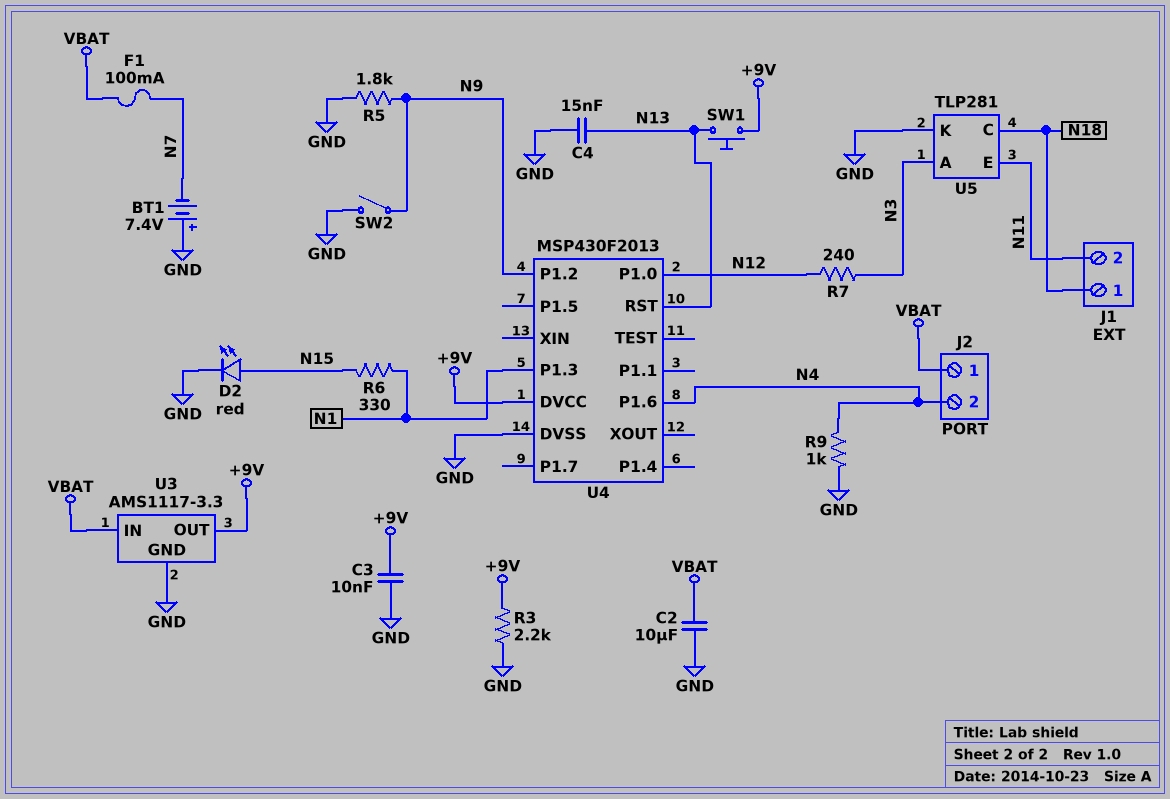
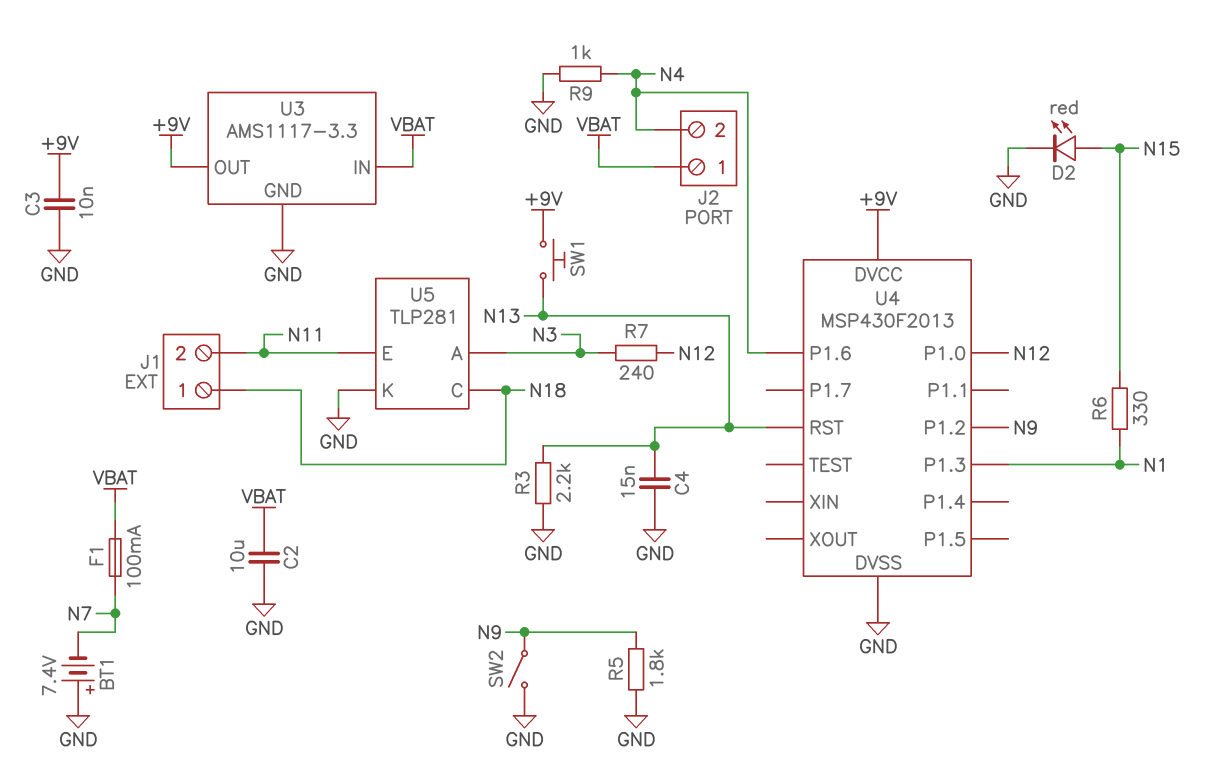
R3: 2.2k (+9V, GND) -> 2.2k (GND, N13)

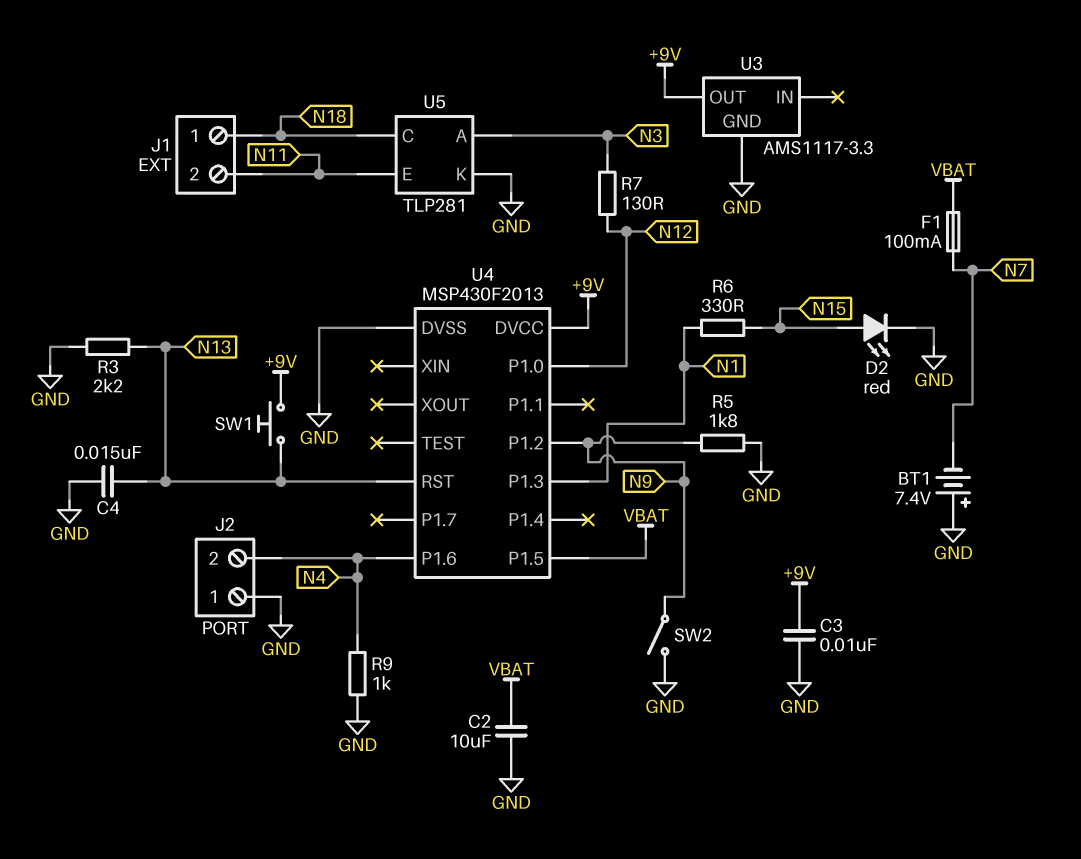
J2 pin 1: VBAT -> GND
R7: 240 (N3, N12) -> 130 (N3, N12)
U3 pin IN: VBAT -> none
U4 pin P1.5: none -> VBAT

